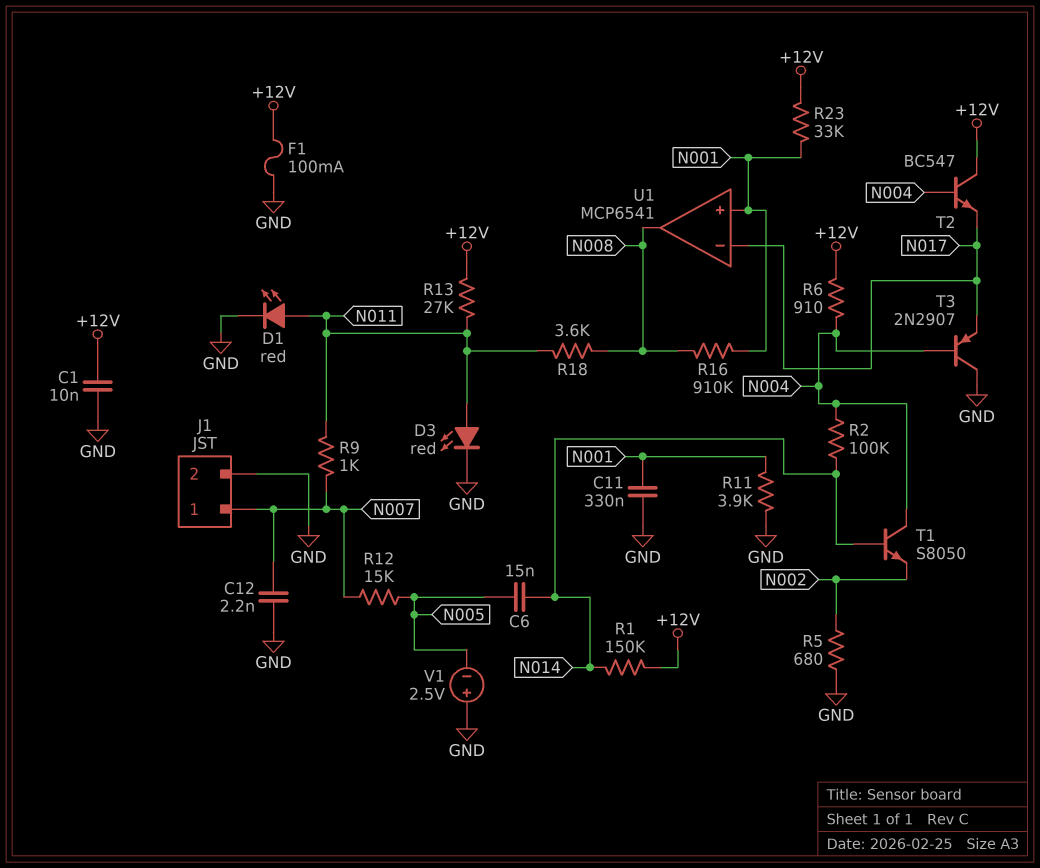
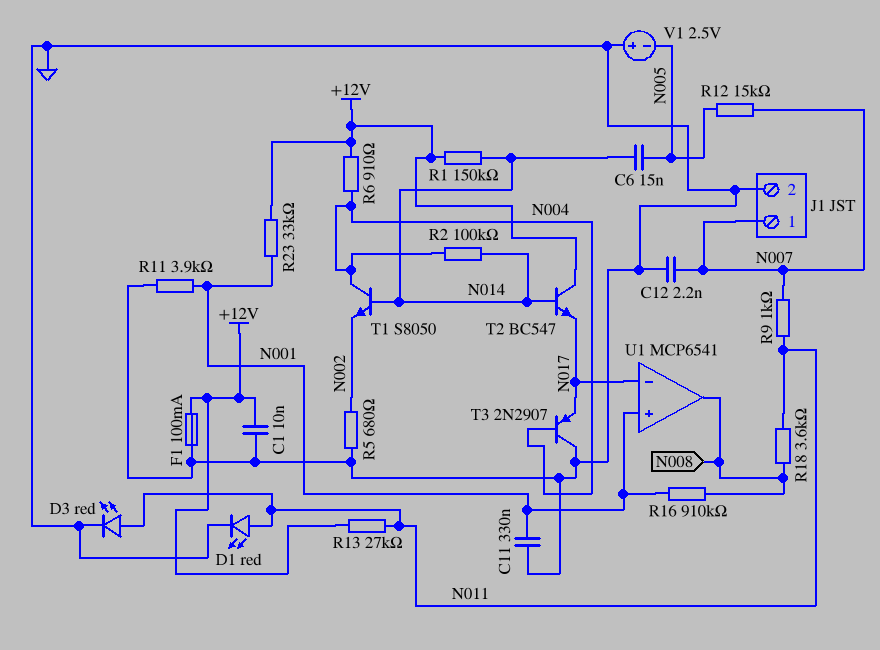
T2: NPN BC547 (B N004, C +12V, E N017) -> NPN BC547 (B N014, C +12V, E N017)

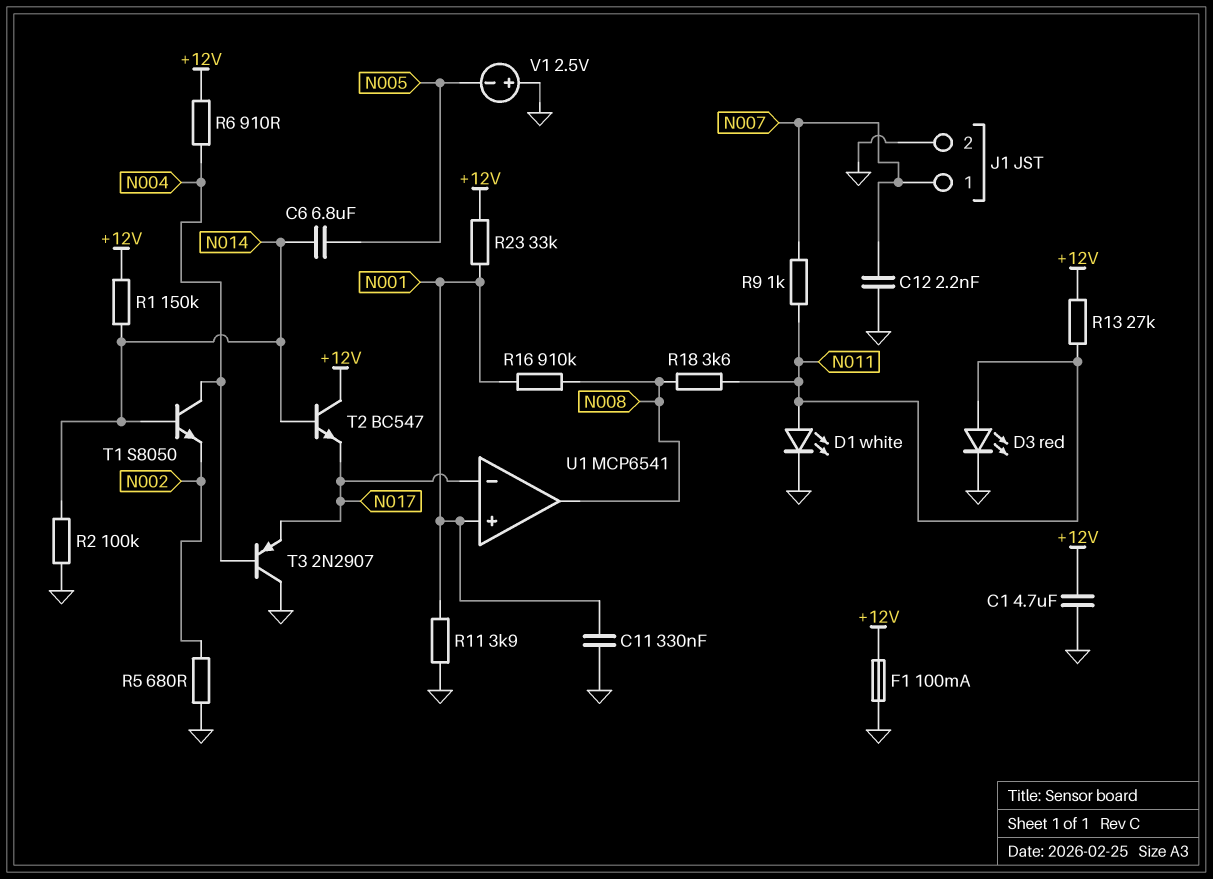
C1: 10nF (+12V, GND) -> 4.7uF (+12V, GND)
C6: 15nF (N005, N014) -> 6.8uF (N005, N014)
D1: LED red (A N011, K GND) -> LED white (A N011, K GND)
R2: 100k (N004, N014) -> 100k (GND, N014)
R12: 15k (N005, N007) -> none

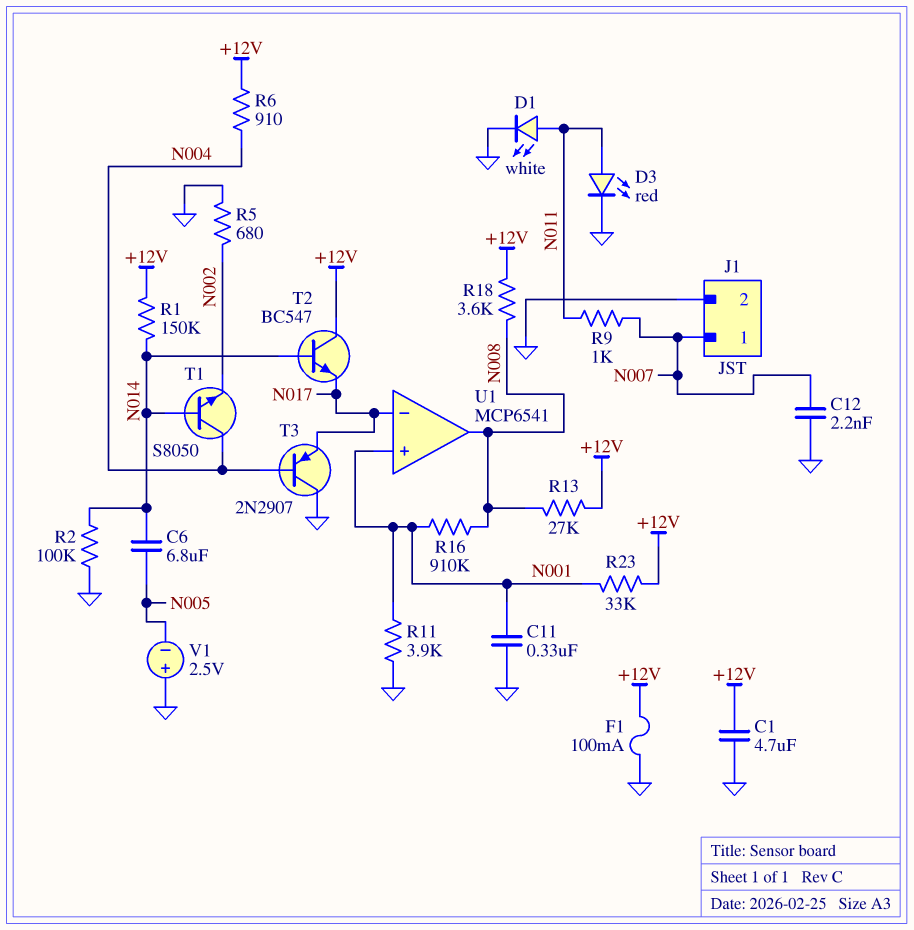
R13: 27k (+12V, N011) -> 27k (+12V, N008)
R18: 3.6k (N008, N011) -> 3.6k (+12V, N008)

